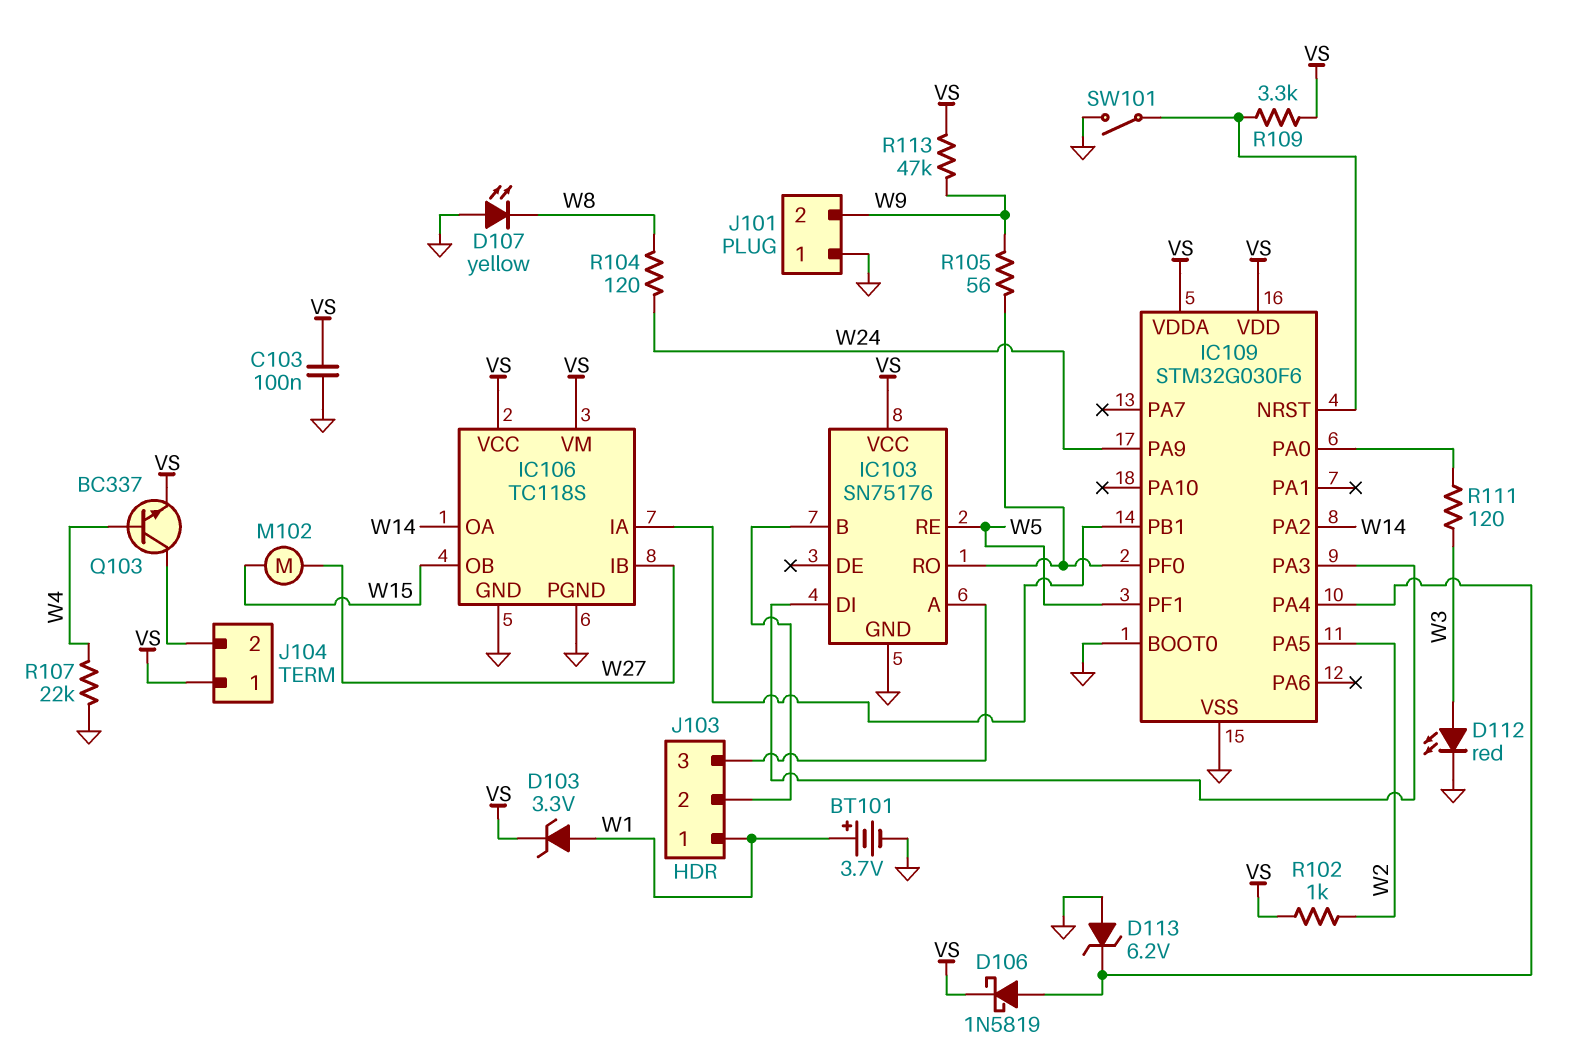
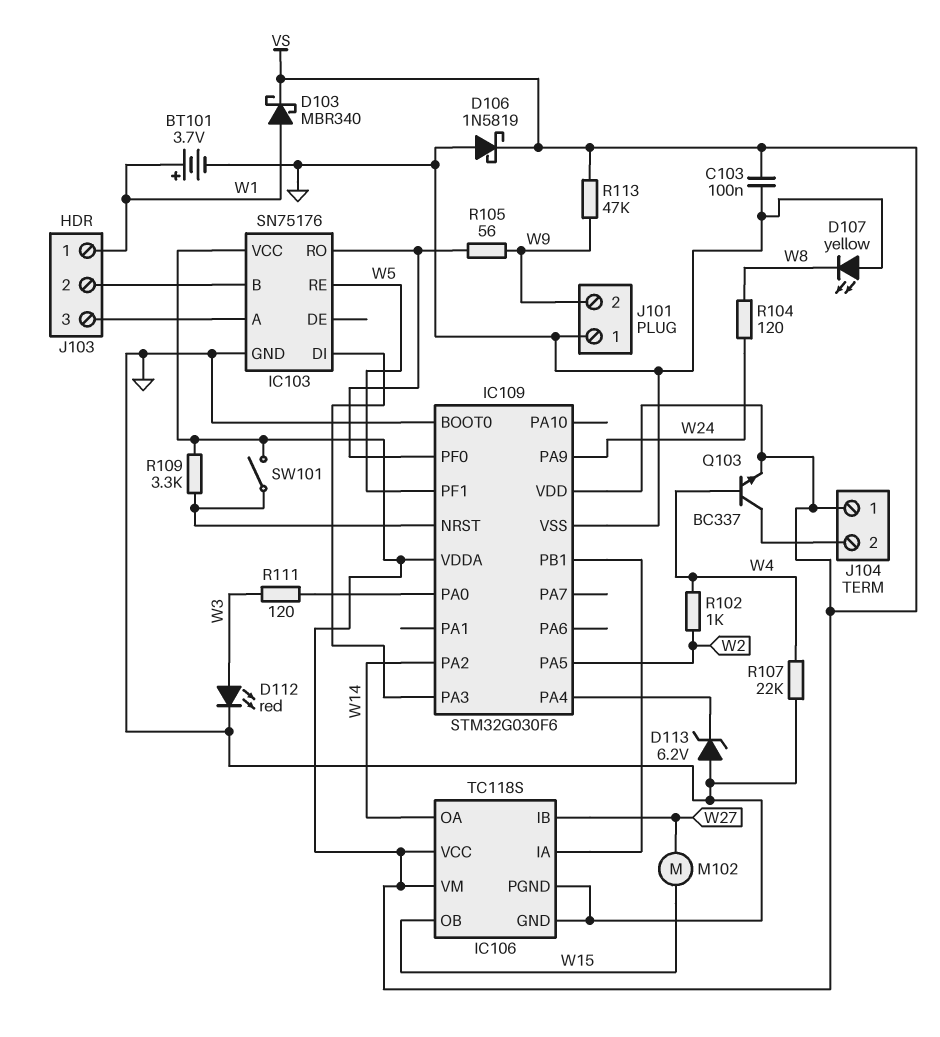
D103: zener 3.3V (A W1, K VS) -> schottky MBR340 (A W1, K VS)
D106: schottky 1N5819 (A IC109/PA4, K VS) -> schottky 1N5819 (A GND, K VS)
R102: 1k (VS, W2) -> 1k (W2, W4)
SW101: switch (GND, IC109/NRST) -> switch (IC109/NRST, VS)

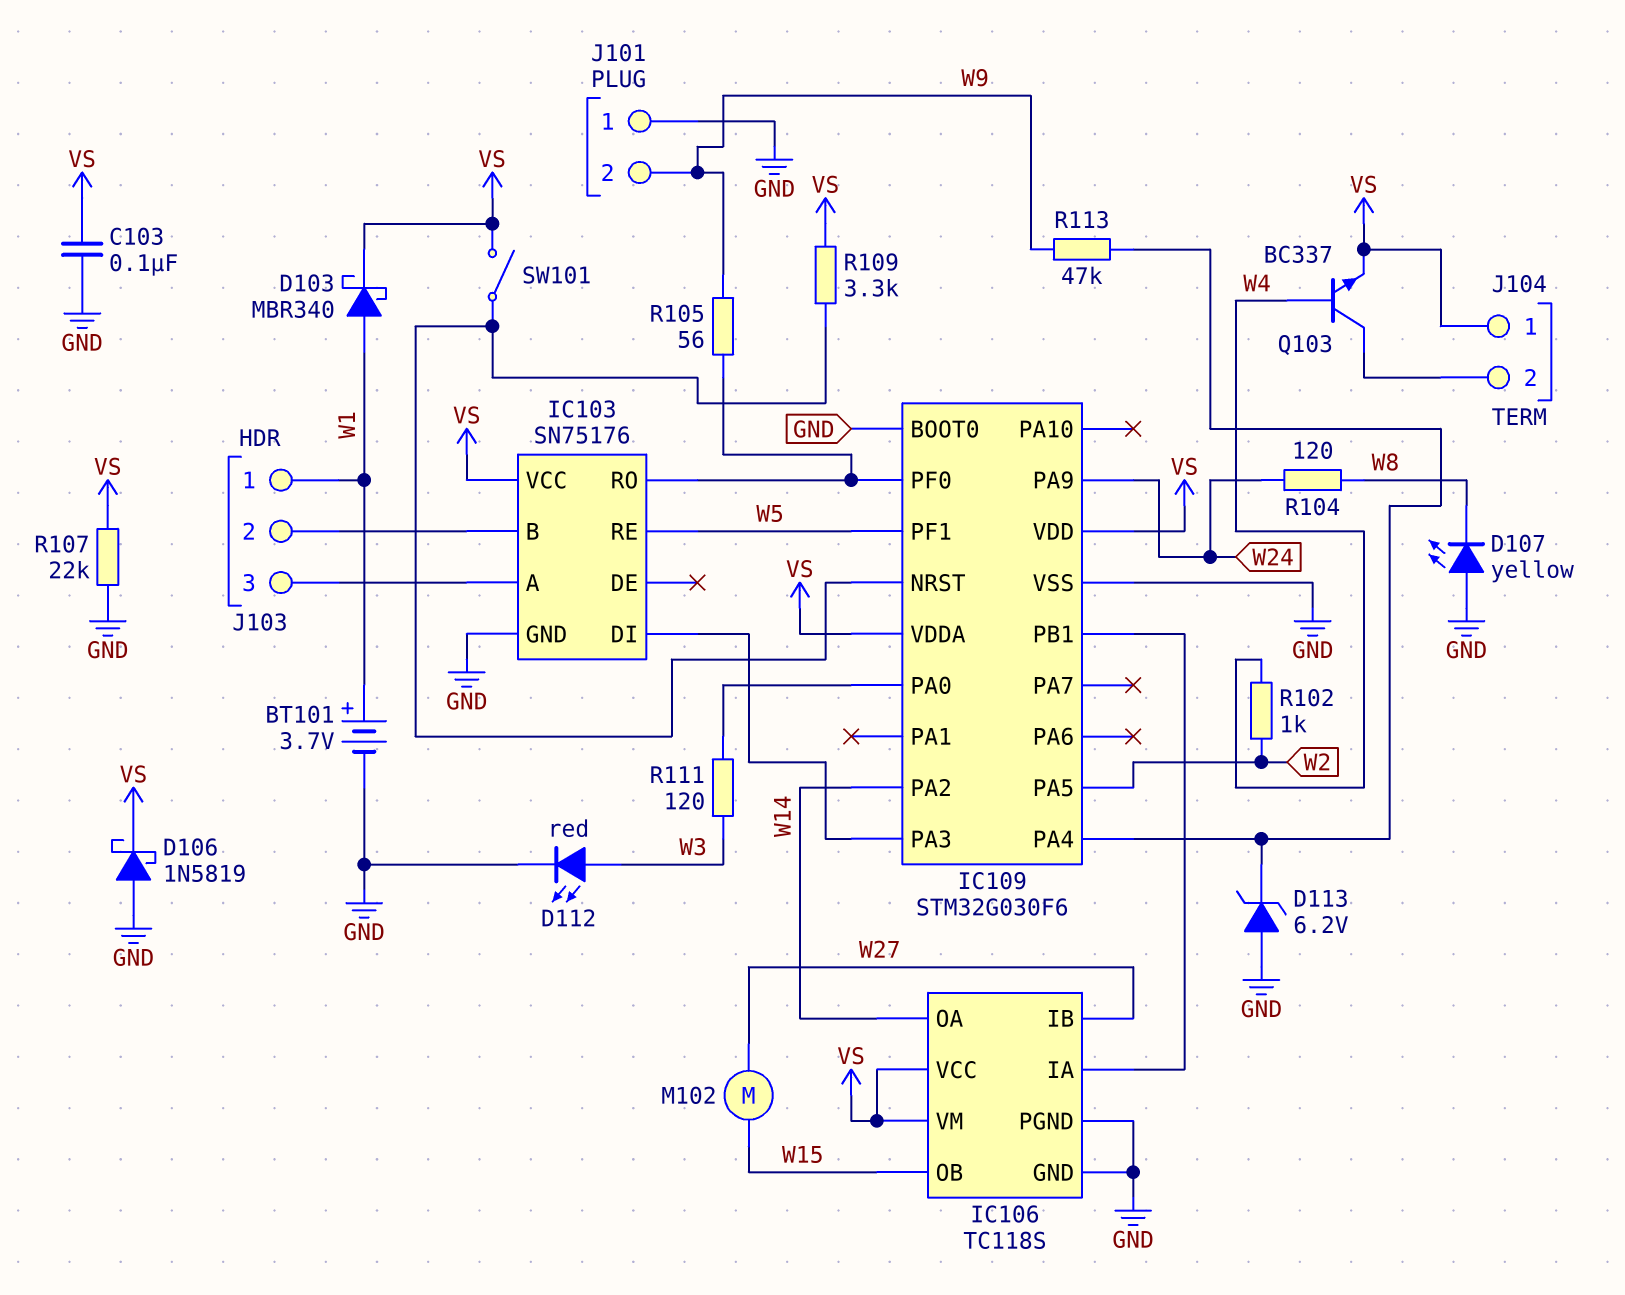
R107: 22k (GND, W4) -> 22k (GND, VS)
R113: 47k (VS, W9) -> 47k (IC109/PA4, W9)

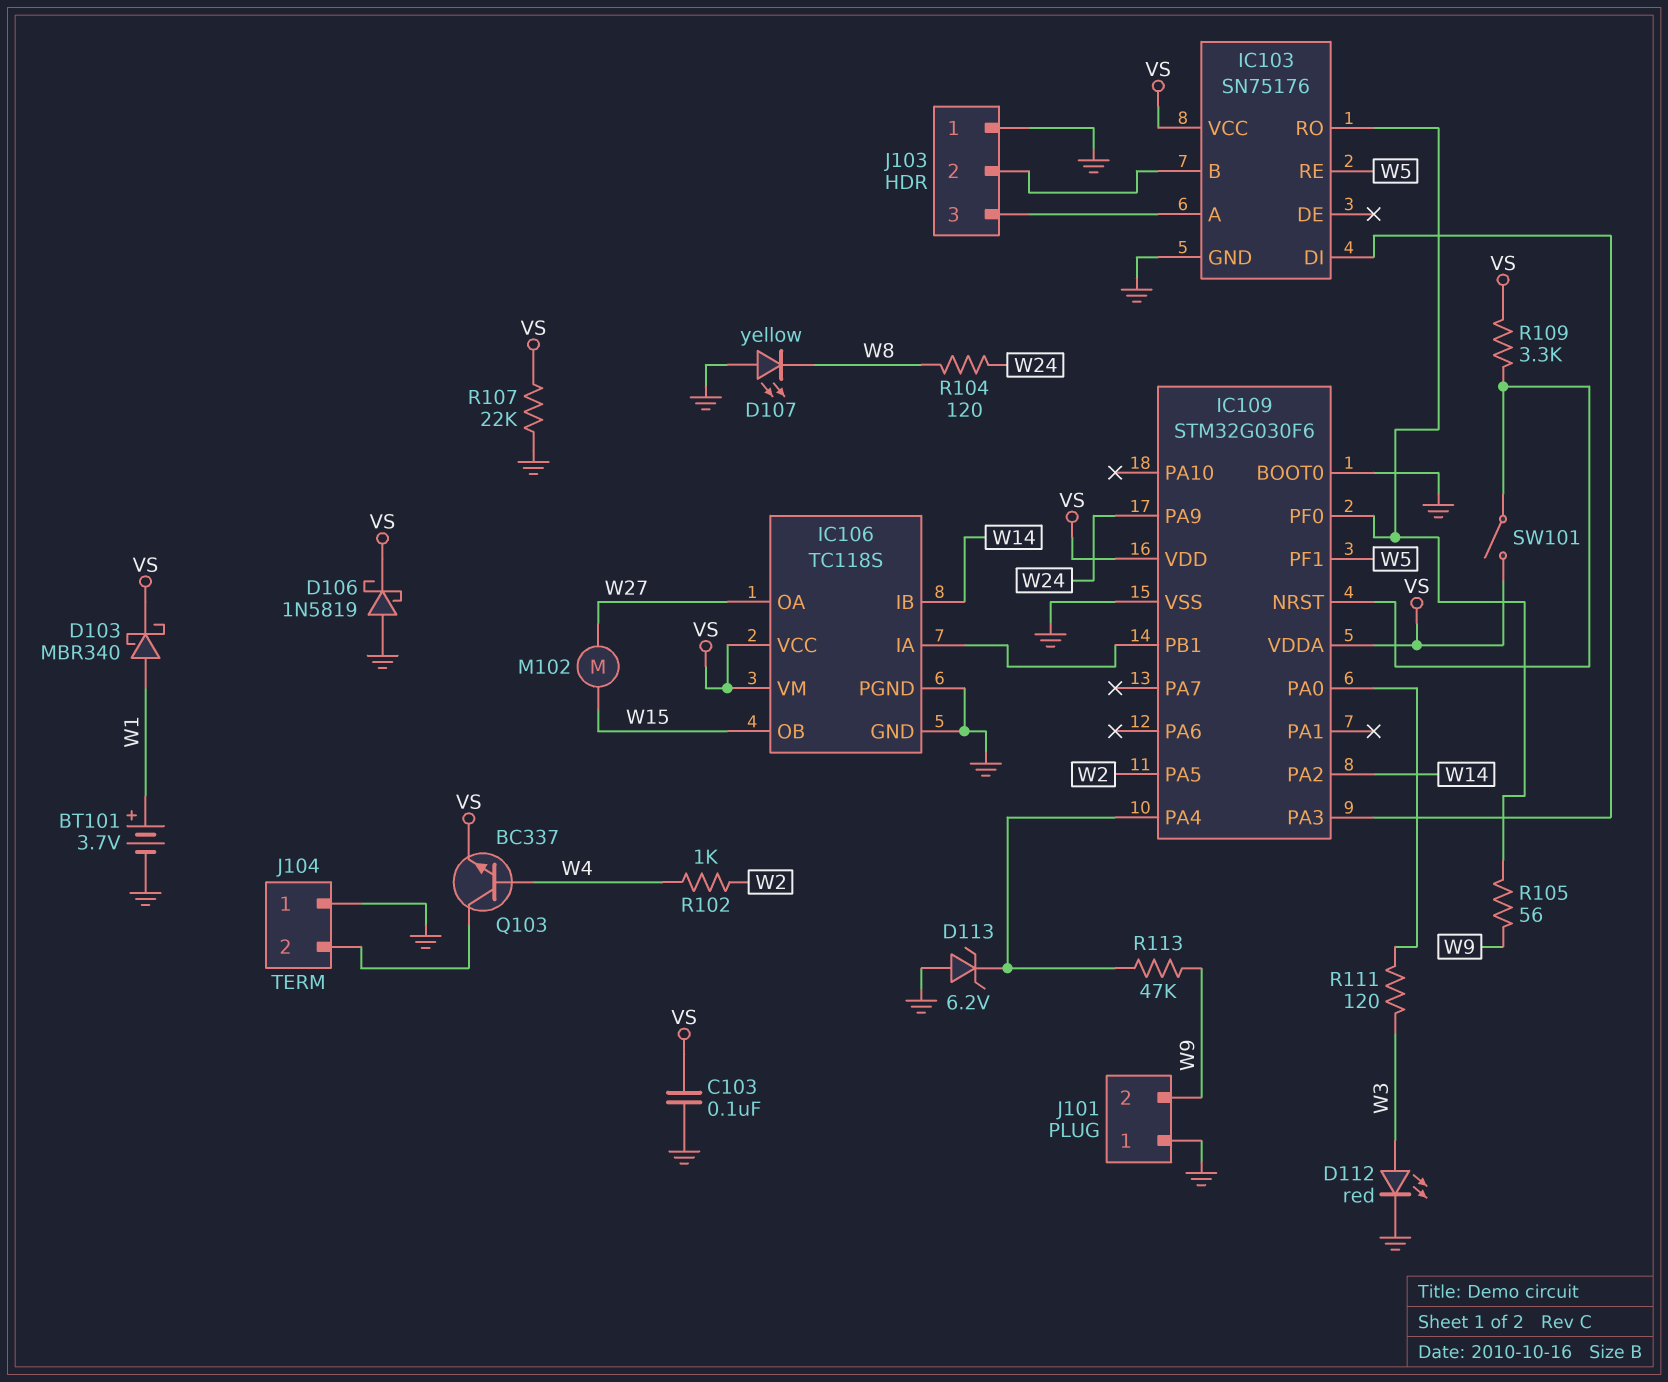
IC106 pin IB: W27 -> W14
IC106 pin OA: W14 -> W27
J103 pin 1: W1 -> GND
J104 pin 1: VS -> GND

